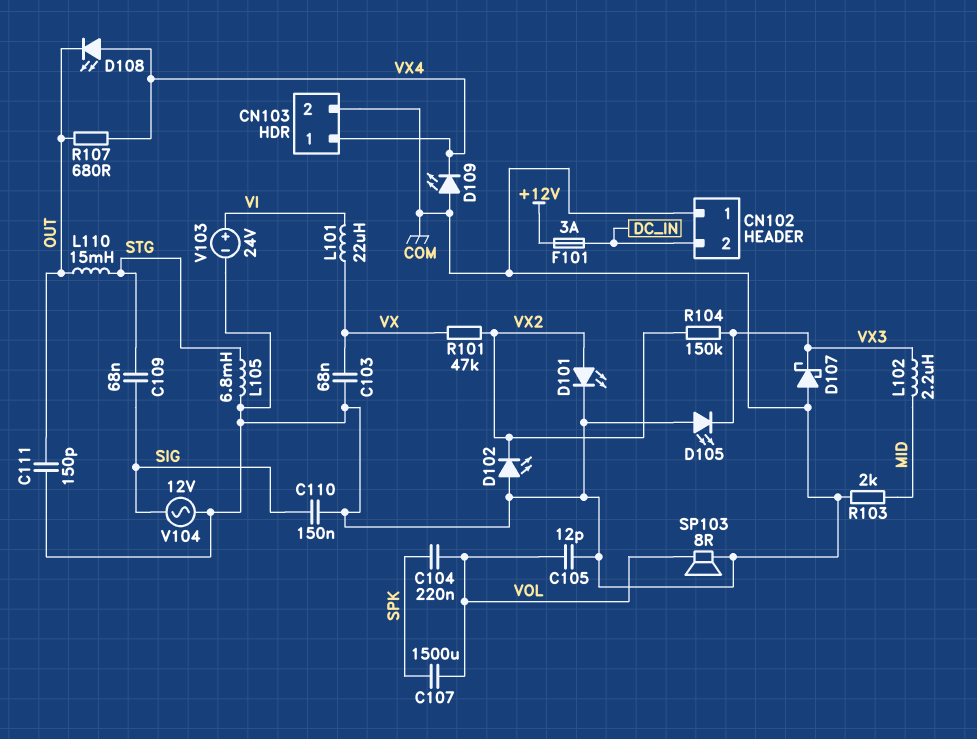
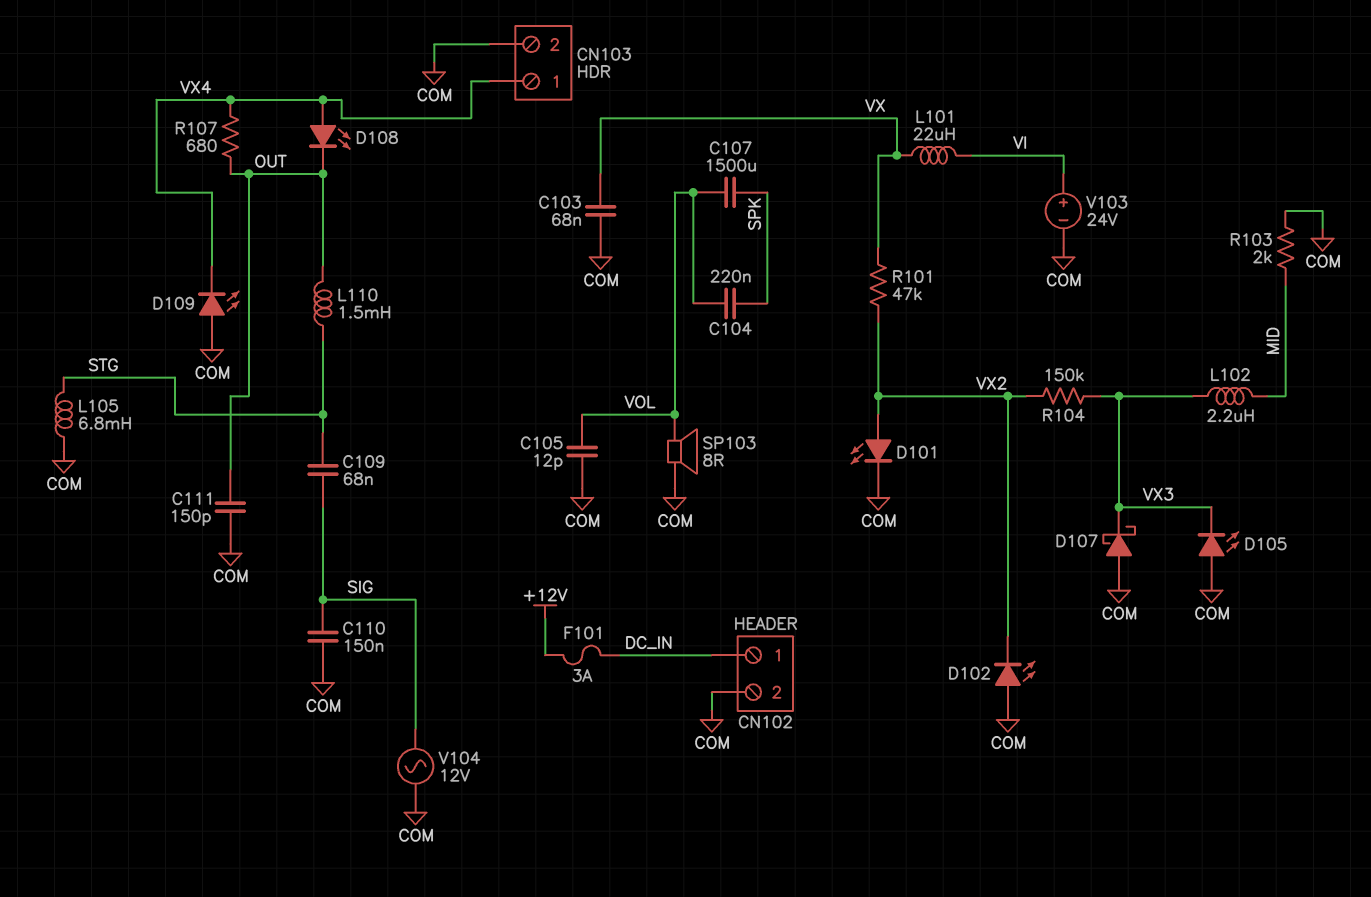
CN102 pin 1: COM -> DC_IN
CN102 pin 2: DC_IN -> COM
L110: 15mH (OUT, STG) -> 1.5mH (OUT, STG)

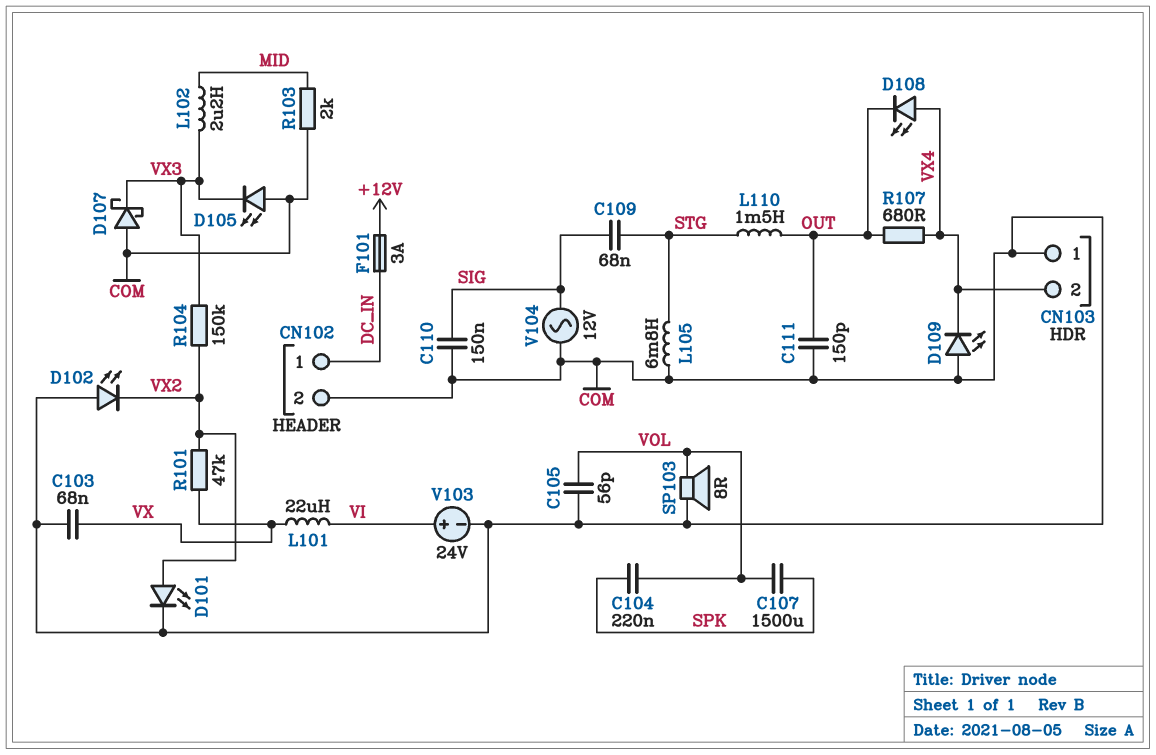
C105: 12pF (COM, VOL) -> 56pF (COM, VOL)
CN103 pin 1: VX4 -> COM
CN103 pin 2: COM -> VX4

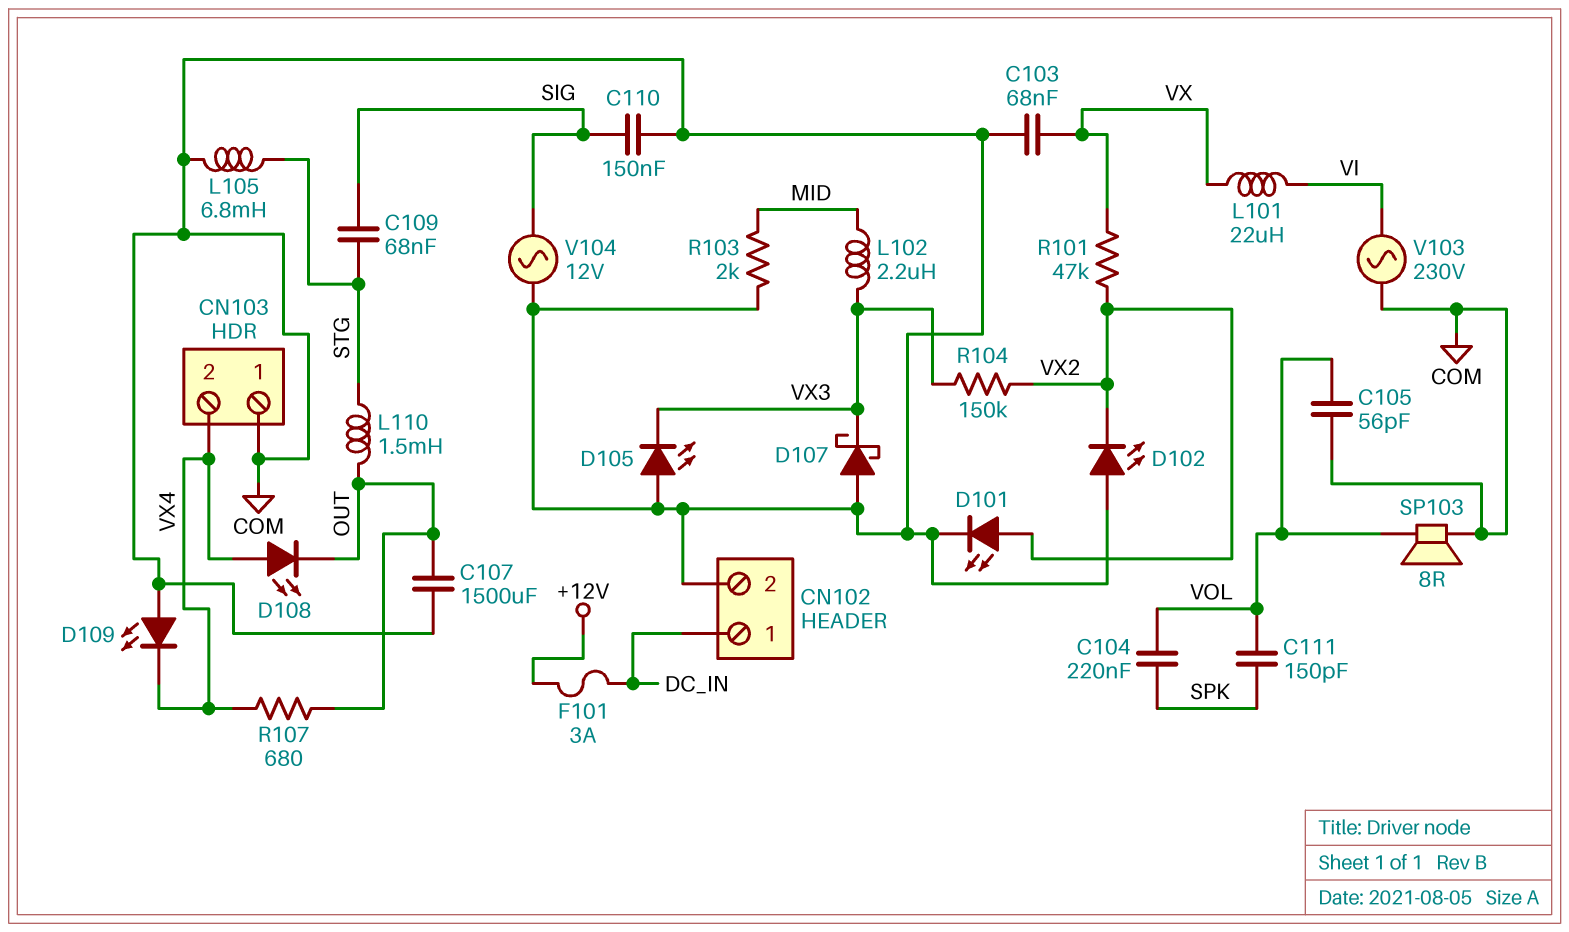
C107: 1500uF (SPK, VOL) -> 1500uF (COM, OUT)
C111: 150pF (COM, OUT) -> 150pF (SPK, VOL)
V103: 24V (plus VI, minus COM) -> AC 230V (COM, VI)

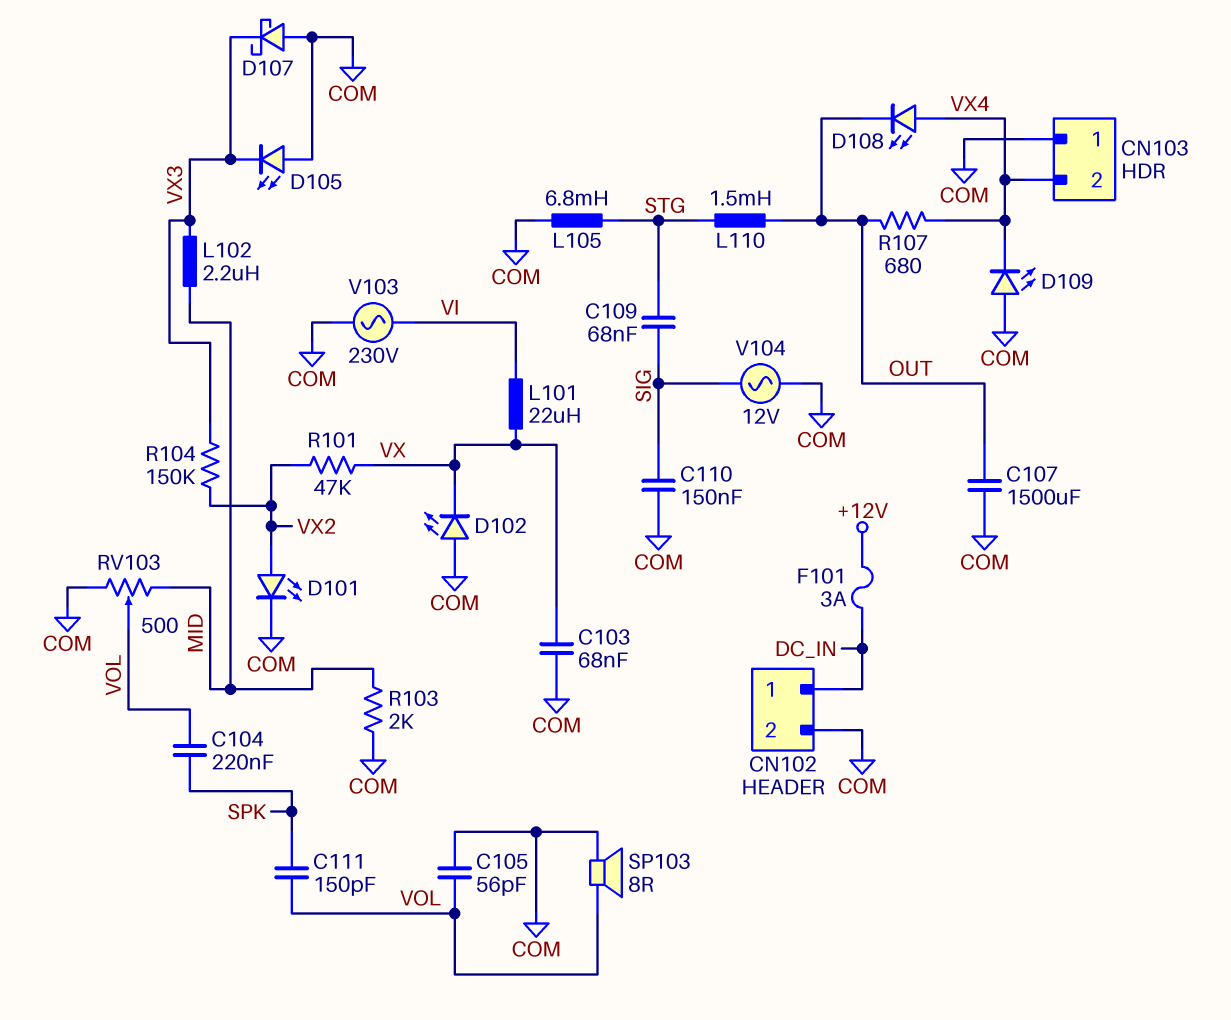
D102: LED (A COM, K VX2) -> LED (A COM, K VX)
RV103: none -> 500 (COM, MID, wiper VOL)

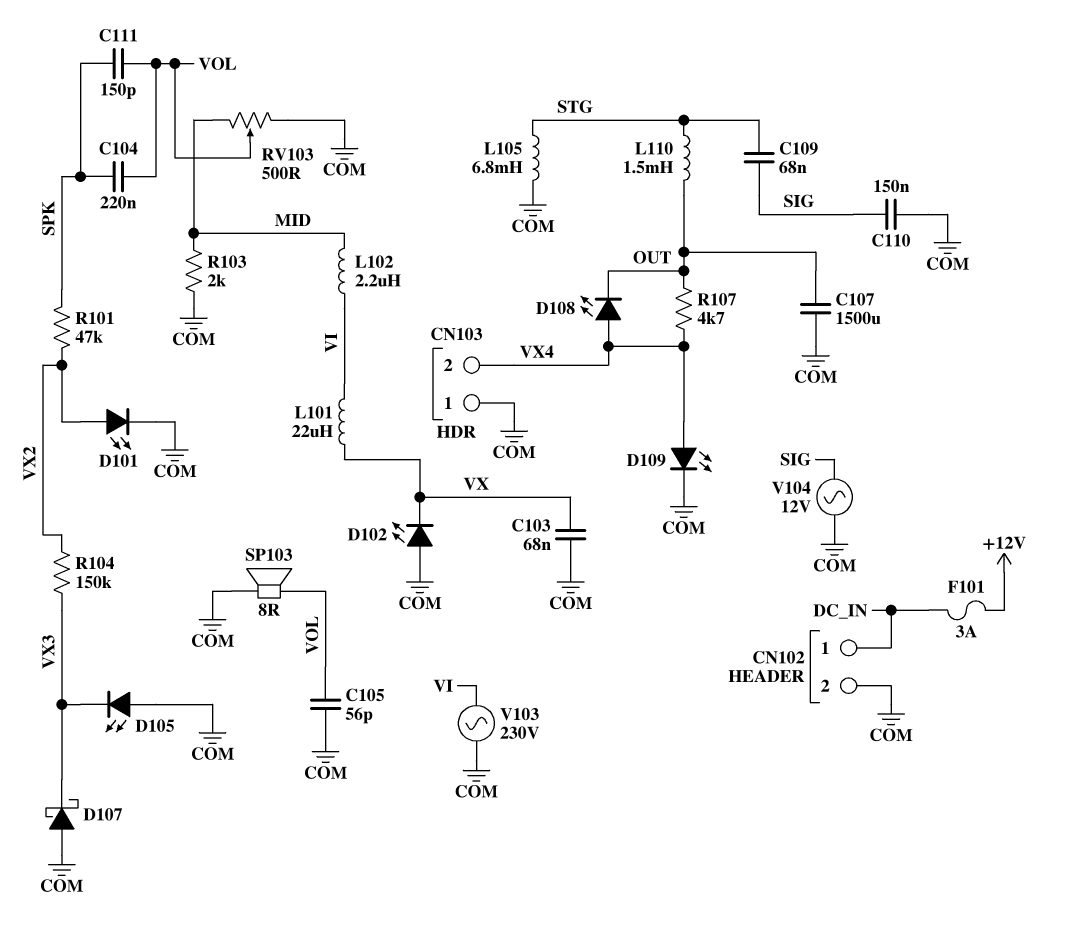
D109: LED (A COM, K VX4) -> LED (A VX4, K COM)
L102: 2.2uH (MID, VX3) -> 2.2uH (MID, VI)
R101: 47k (VX, VX2) -> 47k (SPK, VX2)
R107: 680 (OUT, VX4) -> 4.7k (OUT, VX4)

